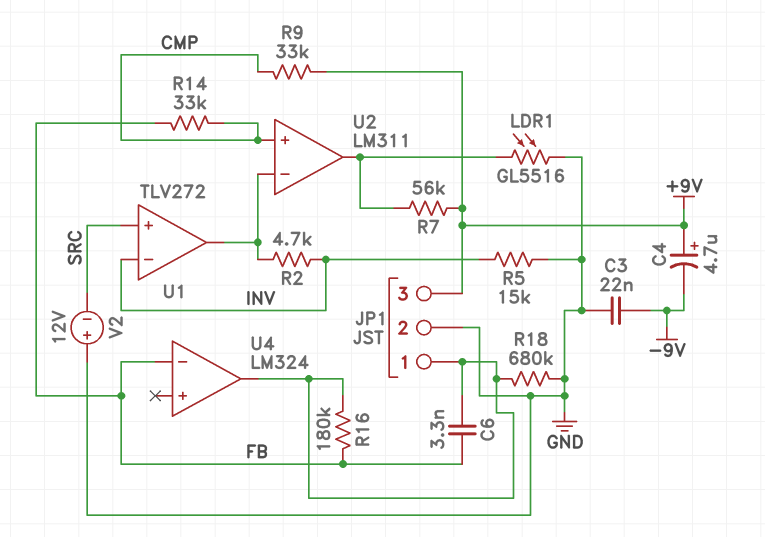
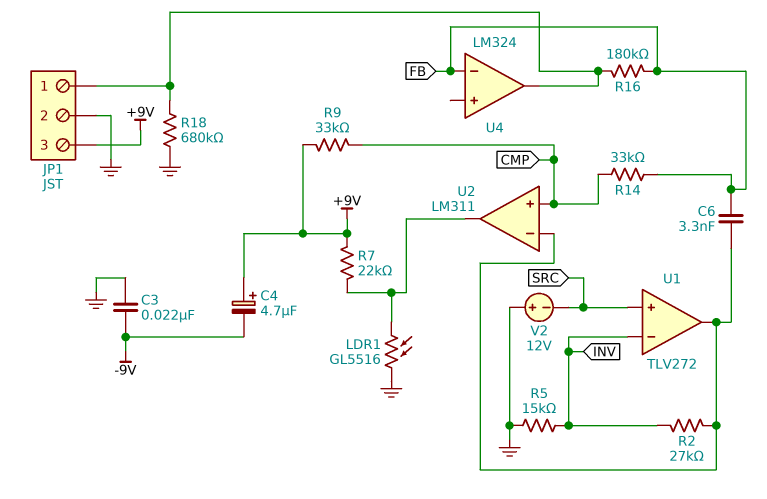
C6: 3.3nF (FB, JP1/1) -> 3.3nF (FB, U1/out)
R2: 4.7k (INV, U1/out) -> 27k (INV, U1/out)
R7: 56k (+9V, U2/out) -> 22k (+9V, U2/out)

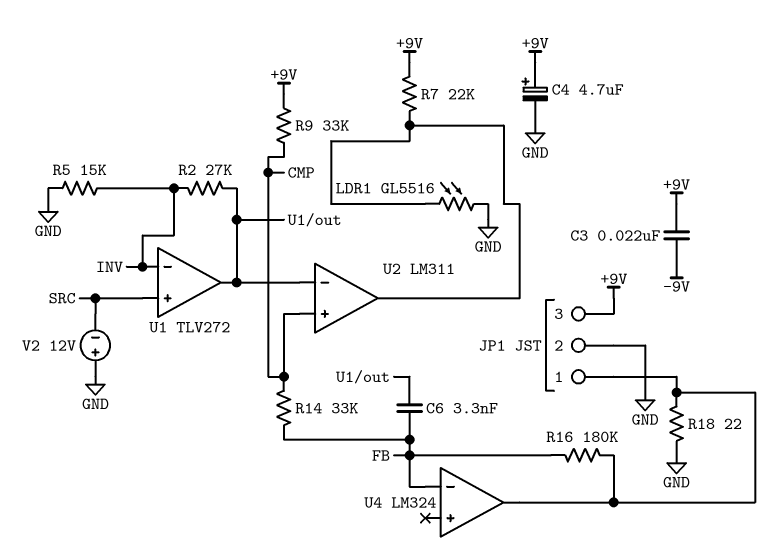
C3: 22nF (-9V, GND) -> 22nF (+9V, -9V)
C4: 4.7uF (plus +9V, minus -9V) -> 4.7uF (plus +9V, minus GND)
R18: 680k (GND, JP1/1) -> 22 (GND, JP1/1)

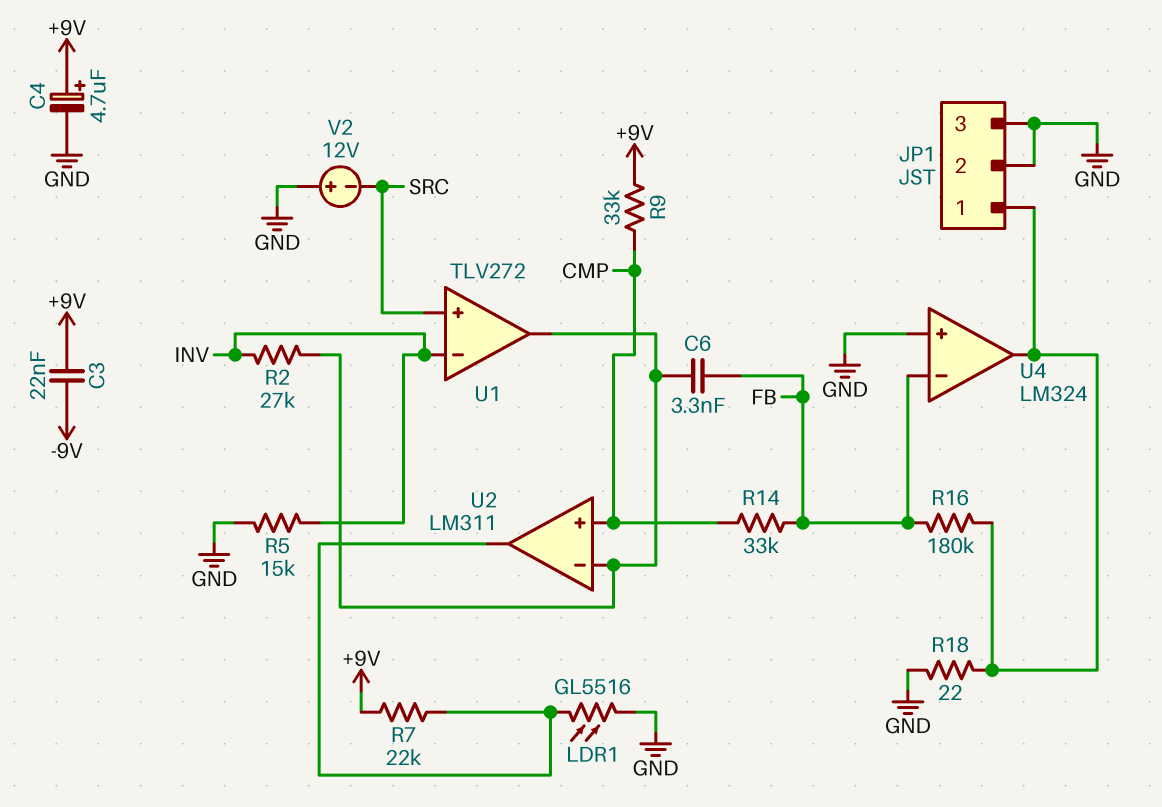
JP1 pin 3: +9V -> GND
U4 pin in+: none -> GND

